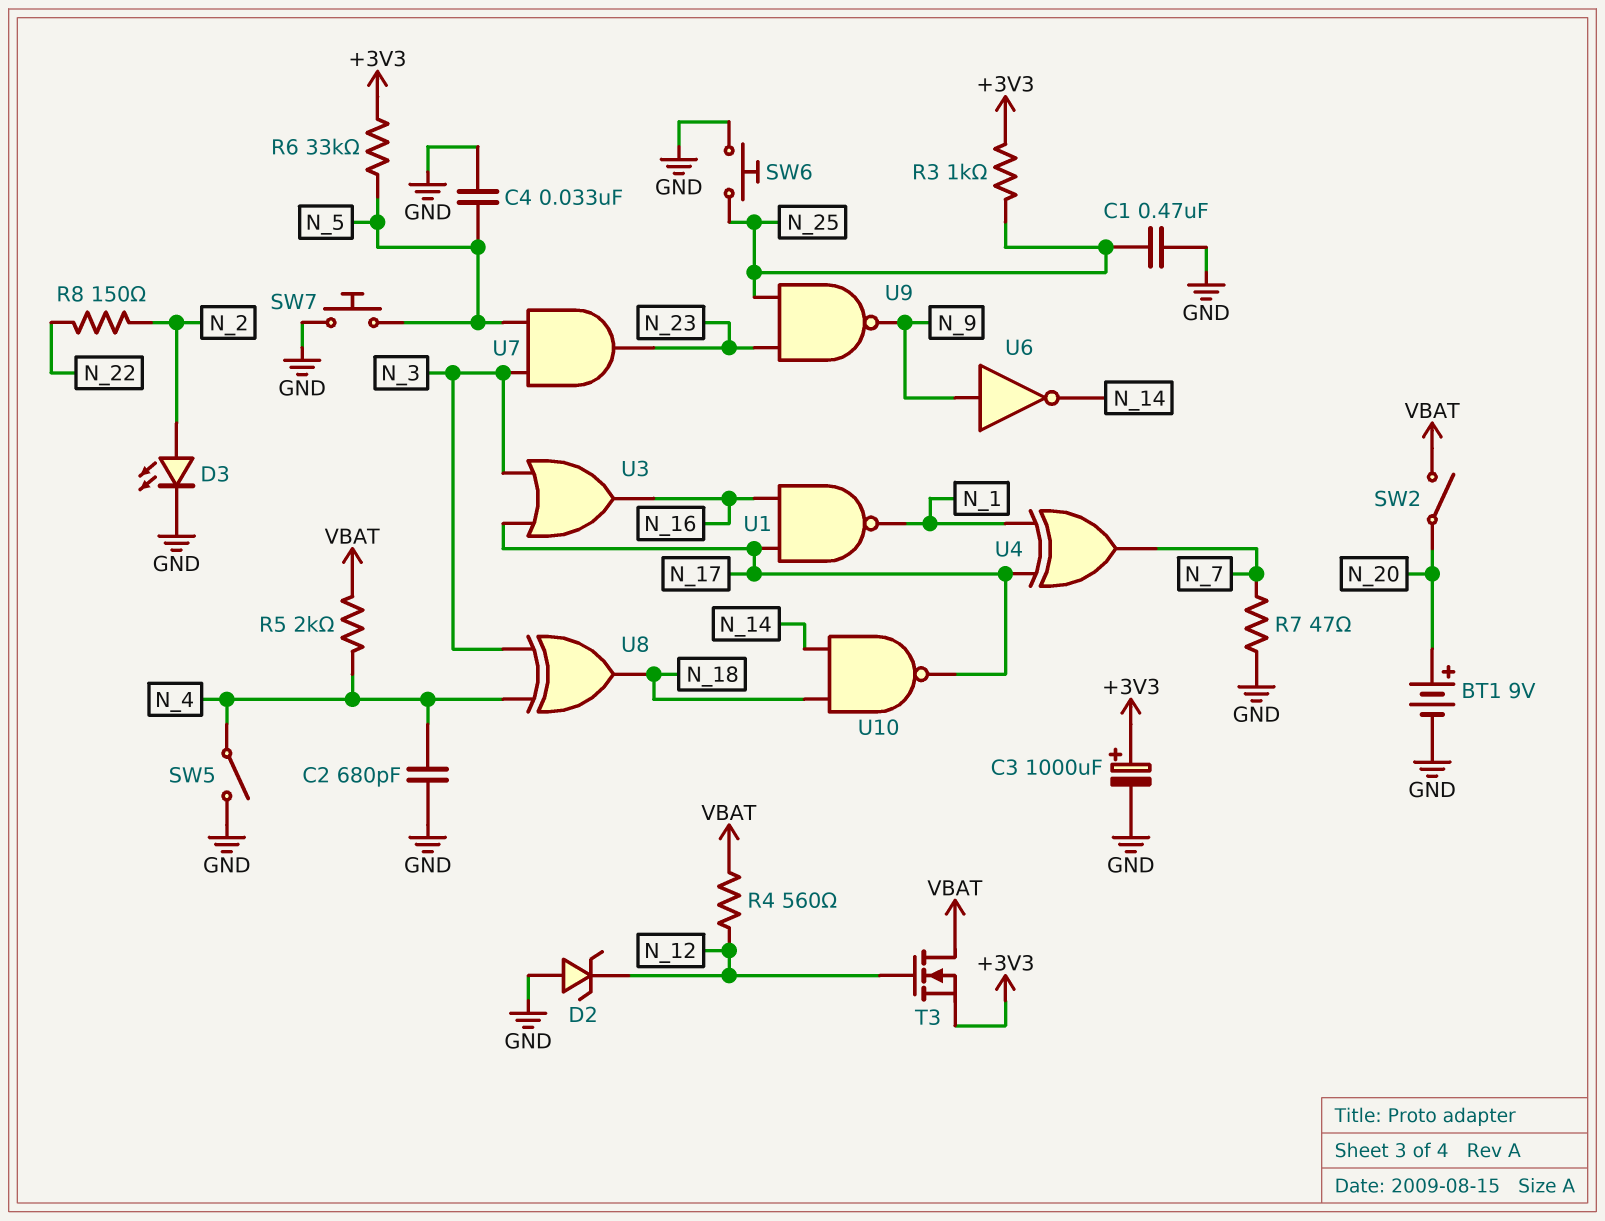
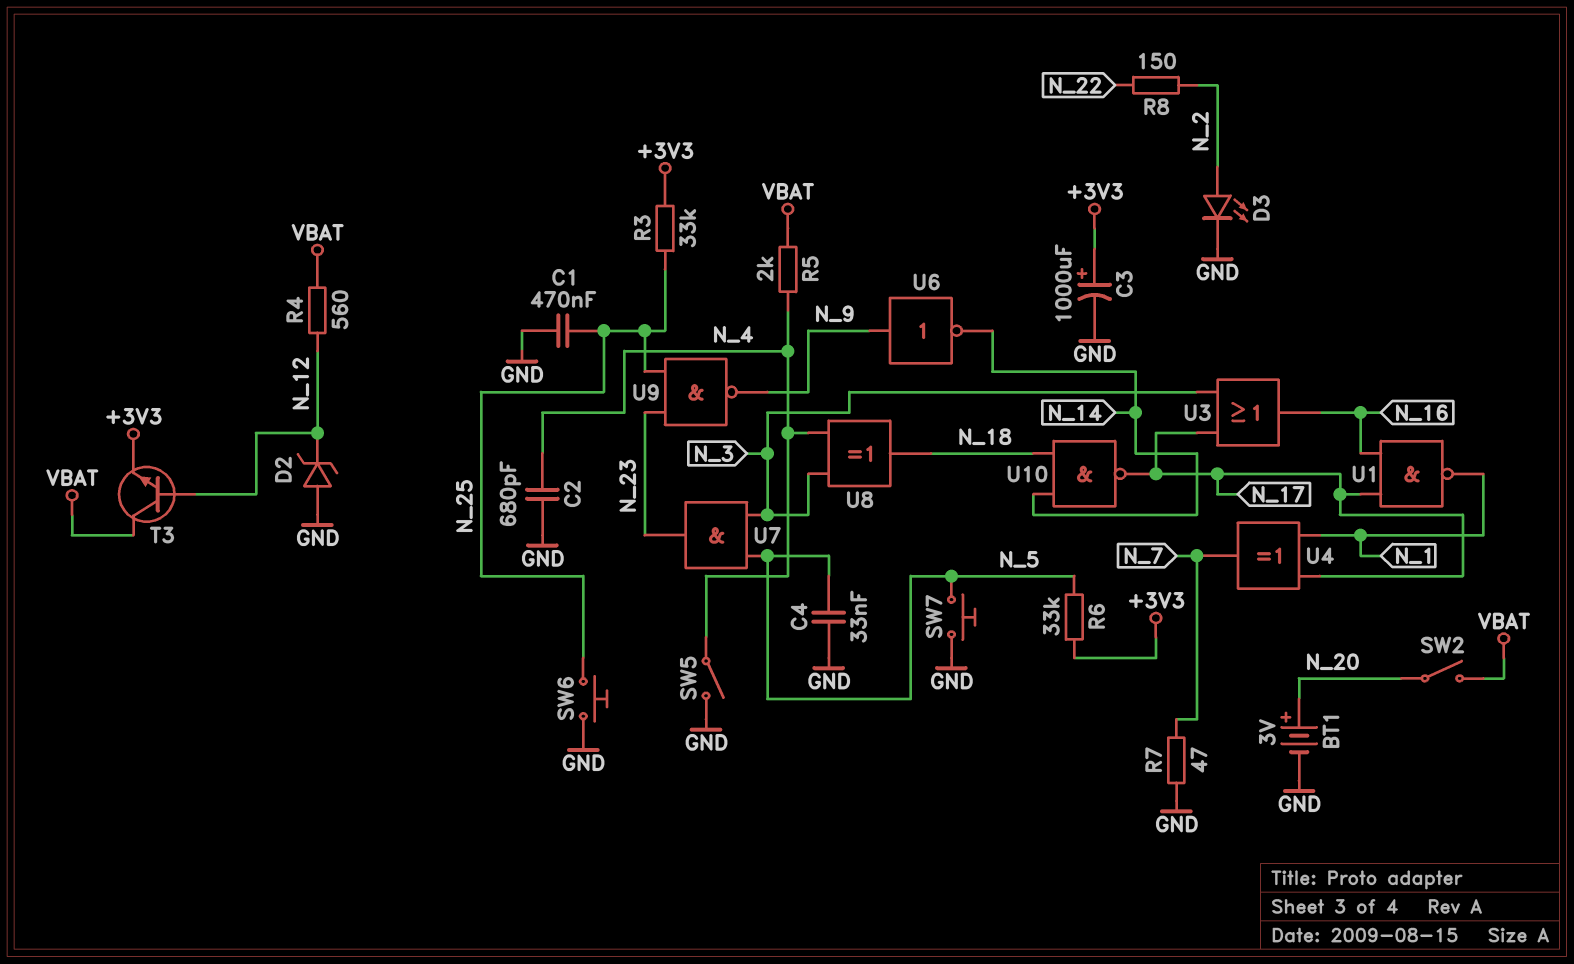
BT1: 9V (plus N_20, minus GND) -> 3V (plus N_20, minus GND)
R3: 1k (+3V3, N_25) -> 33k (+3V3, N_25)
T3: NMOS (G N_12, D VBAT, S +3V3) -> NPN (B N_12, C VBAT, E +3V3)

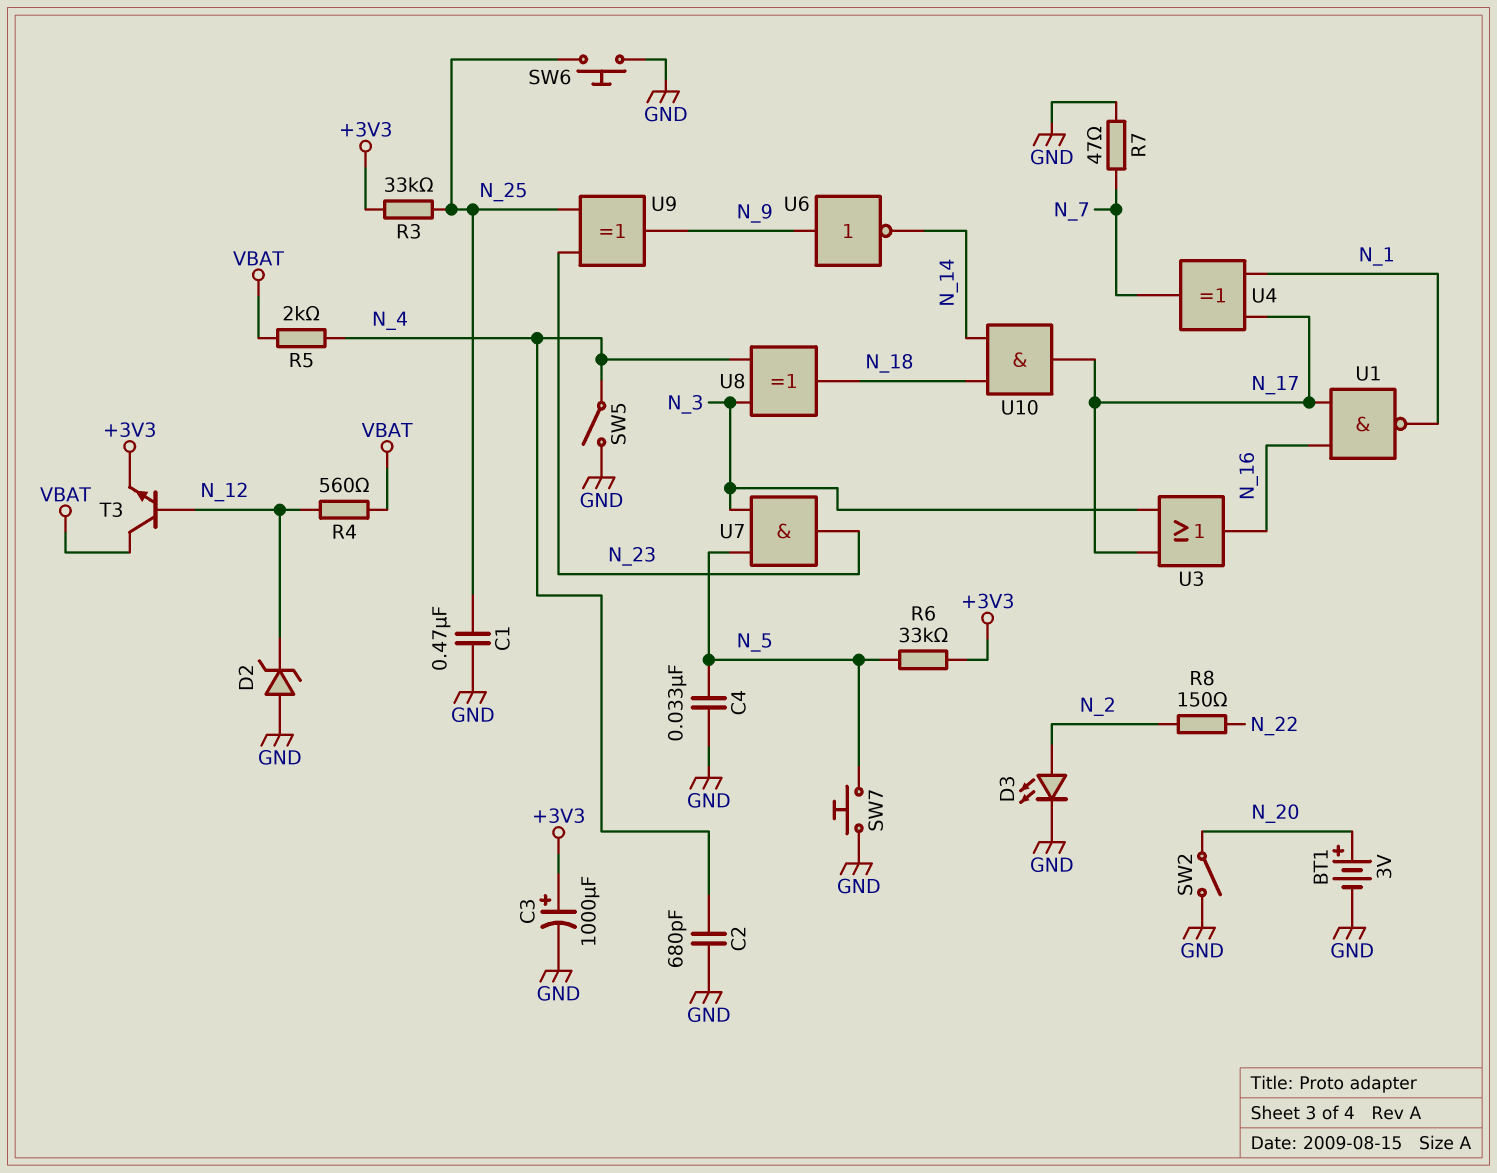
SW2: switch (N_20, VBAT) -> switch (GND, N_20)
U9: NAND (in N_23, in N_25, out N_9) -> XOR (in N_23, in N_25, out N_9)
U10: NAND (in N_14, in N_18, out N_17) -> AND (in N_14, in N_18, out N_17)

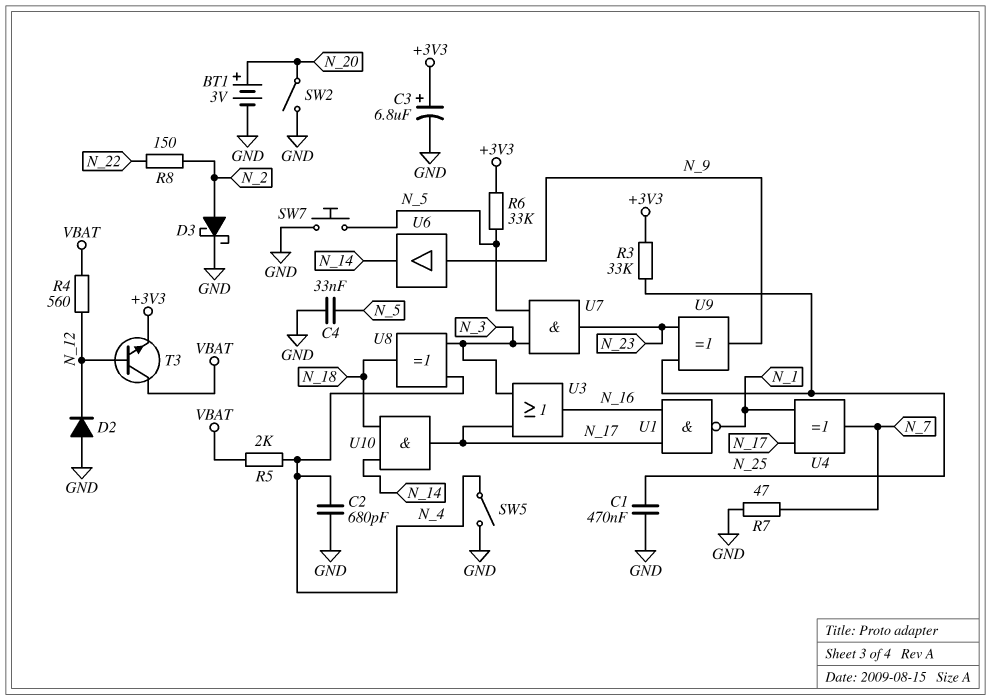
C3: 1000uF (plus +3V3, minus GND) -> 6.8uF (plus +3V3, minus GND)
D2: zener (A GND, K N_12) -> diode (A GND, K N_12)
D3: LED (A N_2, K GND) -> schottky (A N_2, K GND)
SW6: button (GND, N_25) -> none
U6: NOT (in N_9, out N_14) -> buffer (in N_9, out N_14)

